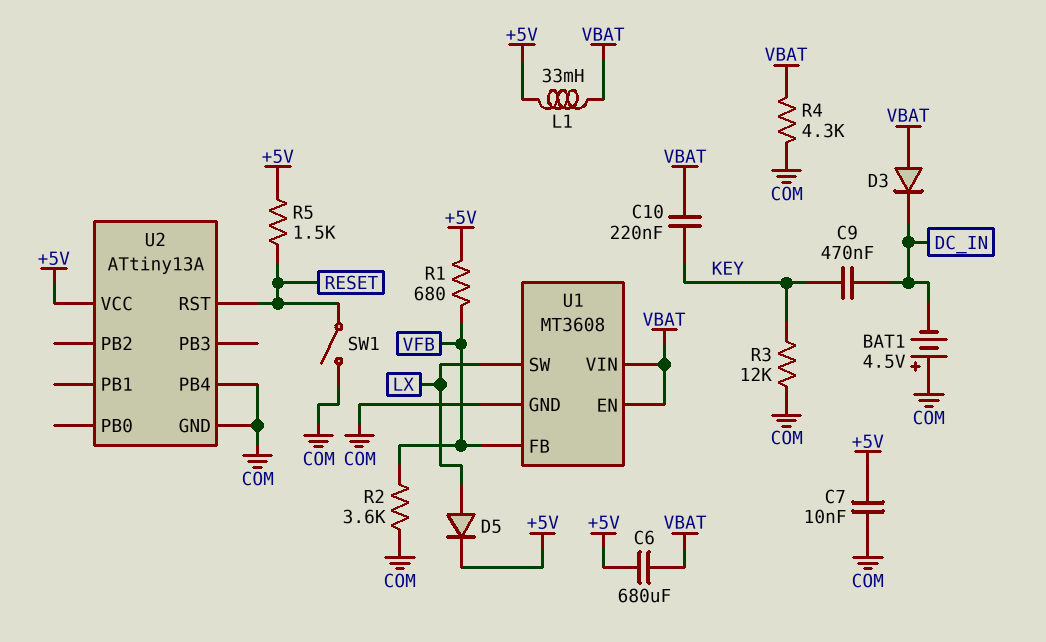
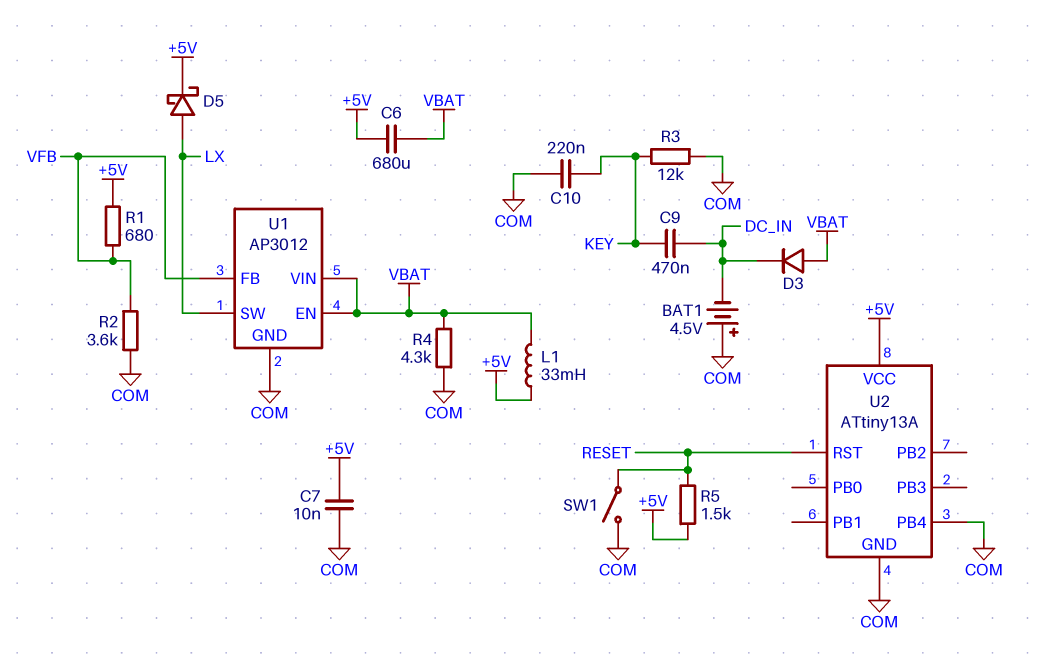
C10: 220nF (KEY, VBAT) -> 220nF (COM, KEY)
D5: diode (A LX, K +5V) -> schottky (A LX, K +5V)
U1: MT3608 -> AP3012

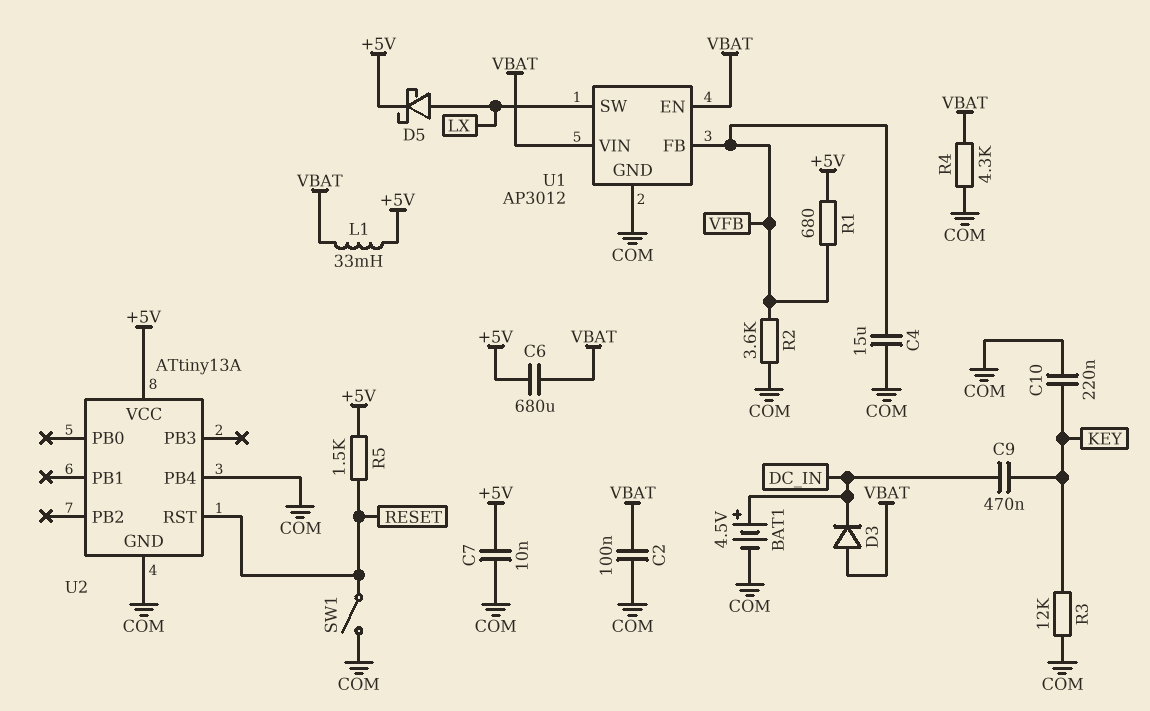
BAT1: 4.5V (plus COM, minus DC_IN) -> 4.5V (plus DC_IN, minus COM)
C2: none -> 100nF (COM, VBAT)
C4: none -> 15uF (COM, VFB)

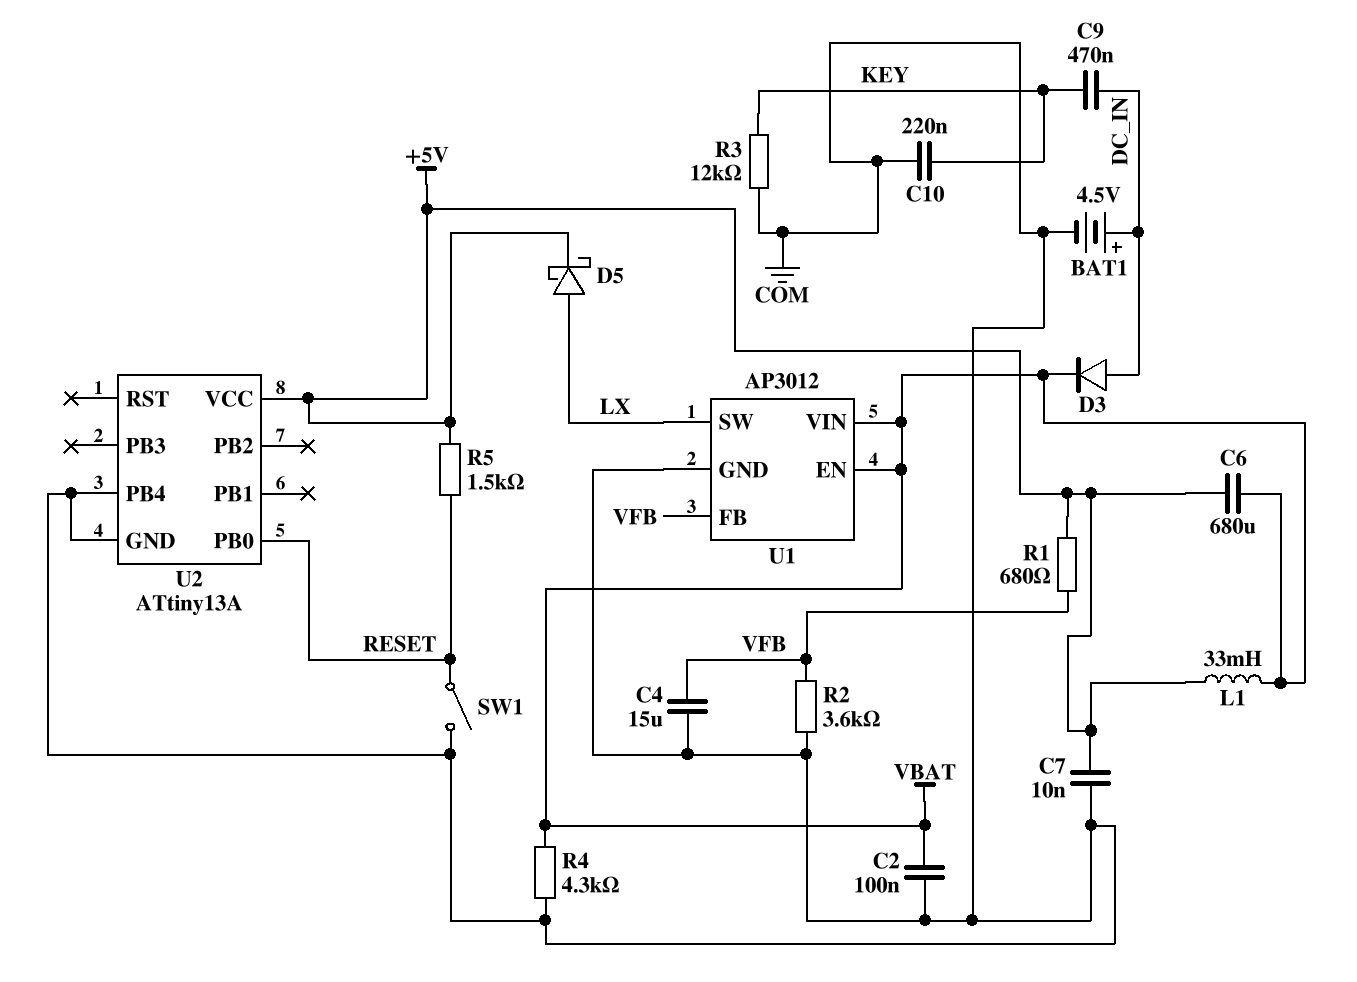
D3: diode (A VBAT, K DC_IN) -> diode (A DC_IN, K VBAT)
U2 pin PB0: none -> RESET
U2 pin RST: RESET -> none

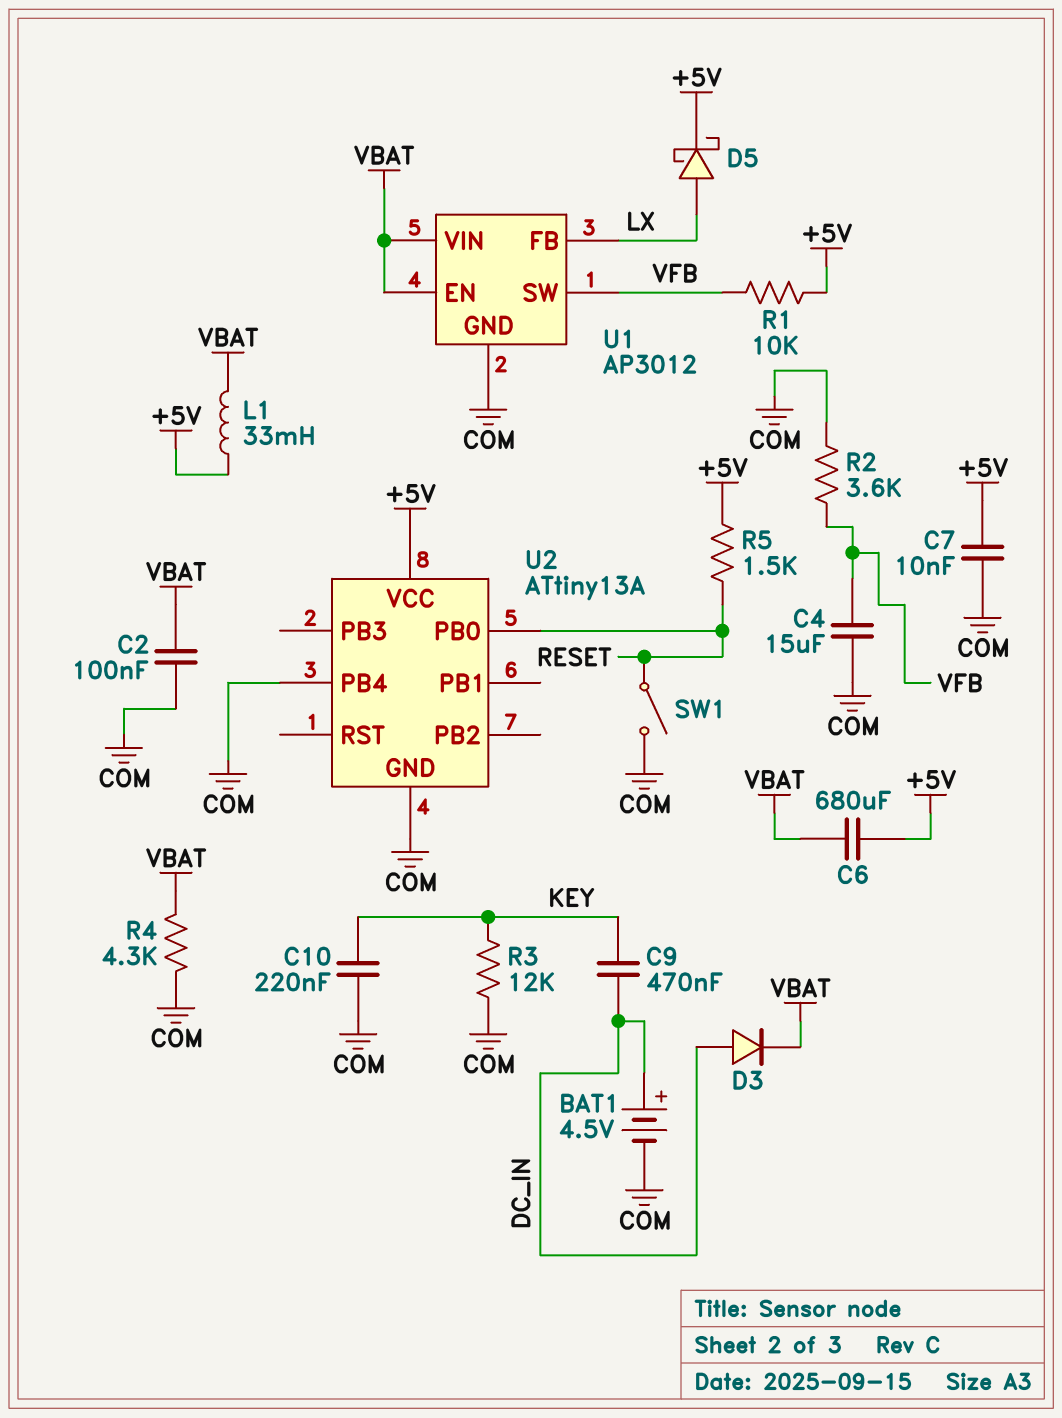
R1: 680 (+5V, VFB) -> 10k (+5V, VFB)
U1 pin FB: VFB -> LX
U1 pin SW: LX -> VFB

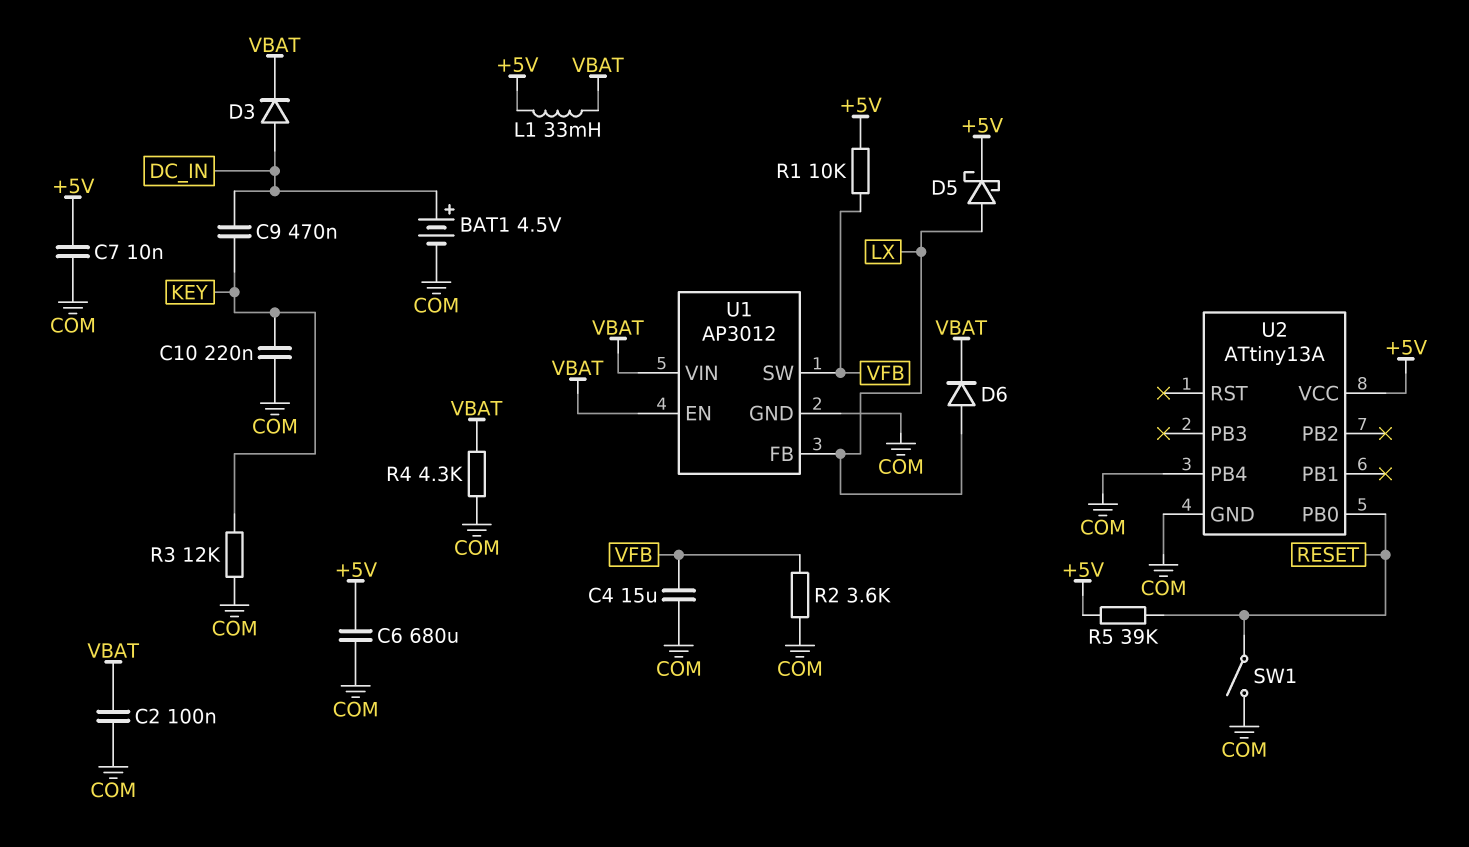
C6: 680uF (+5V, VBAT) -> 680uF (+5V, COM)
D6: none -> diode (A LX, K VBAT)
R5: 1.5k (+5V, RESET) -> 39k (+5V, RESET)

